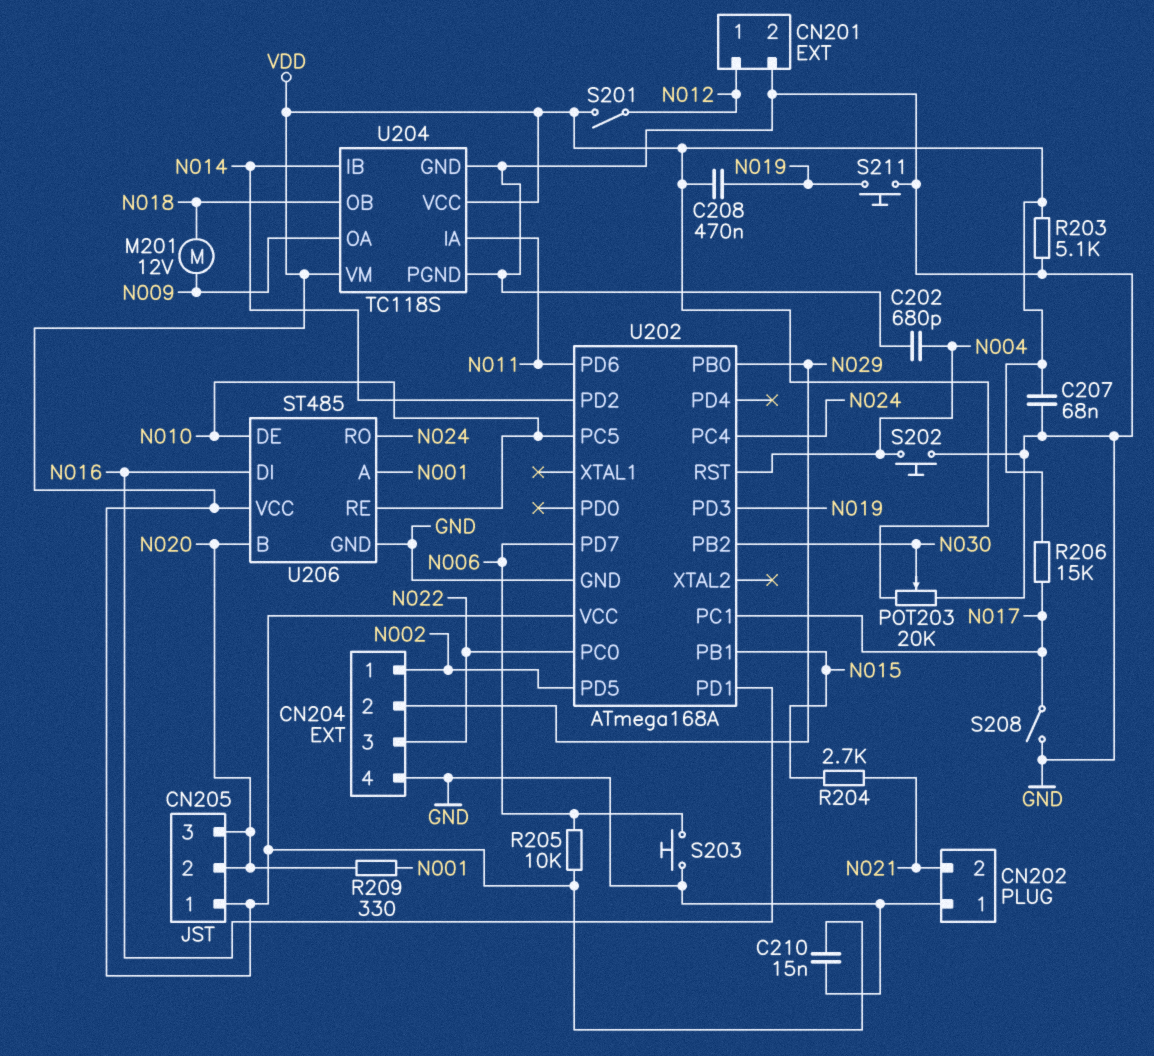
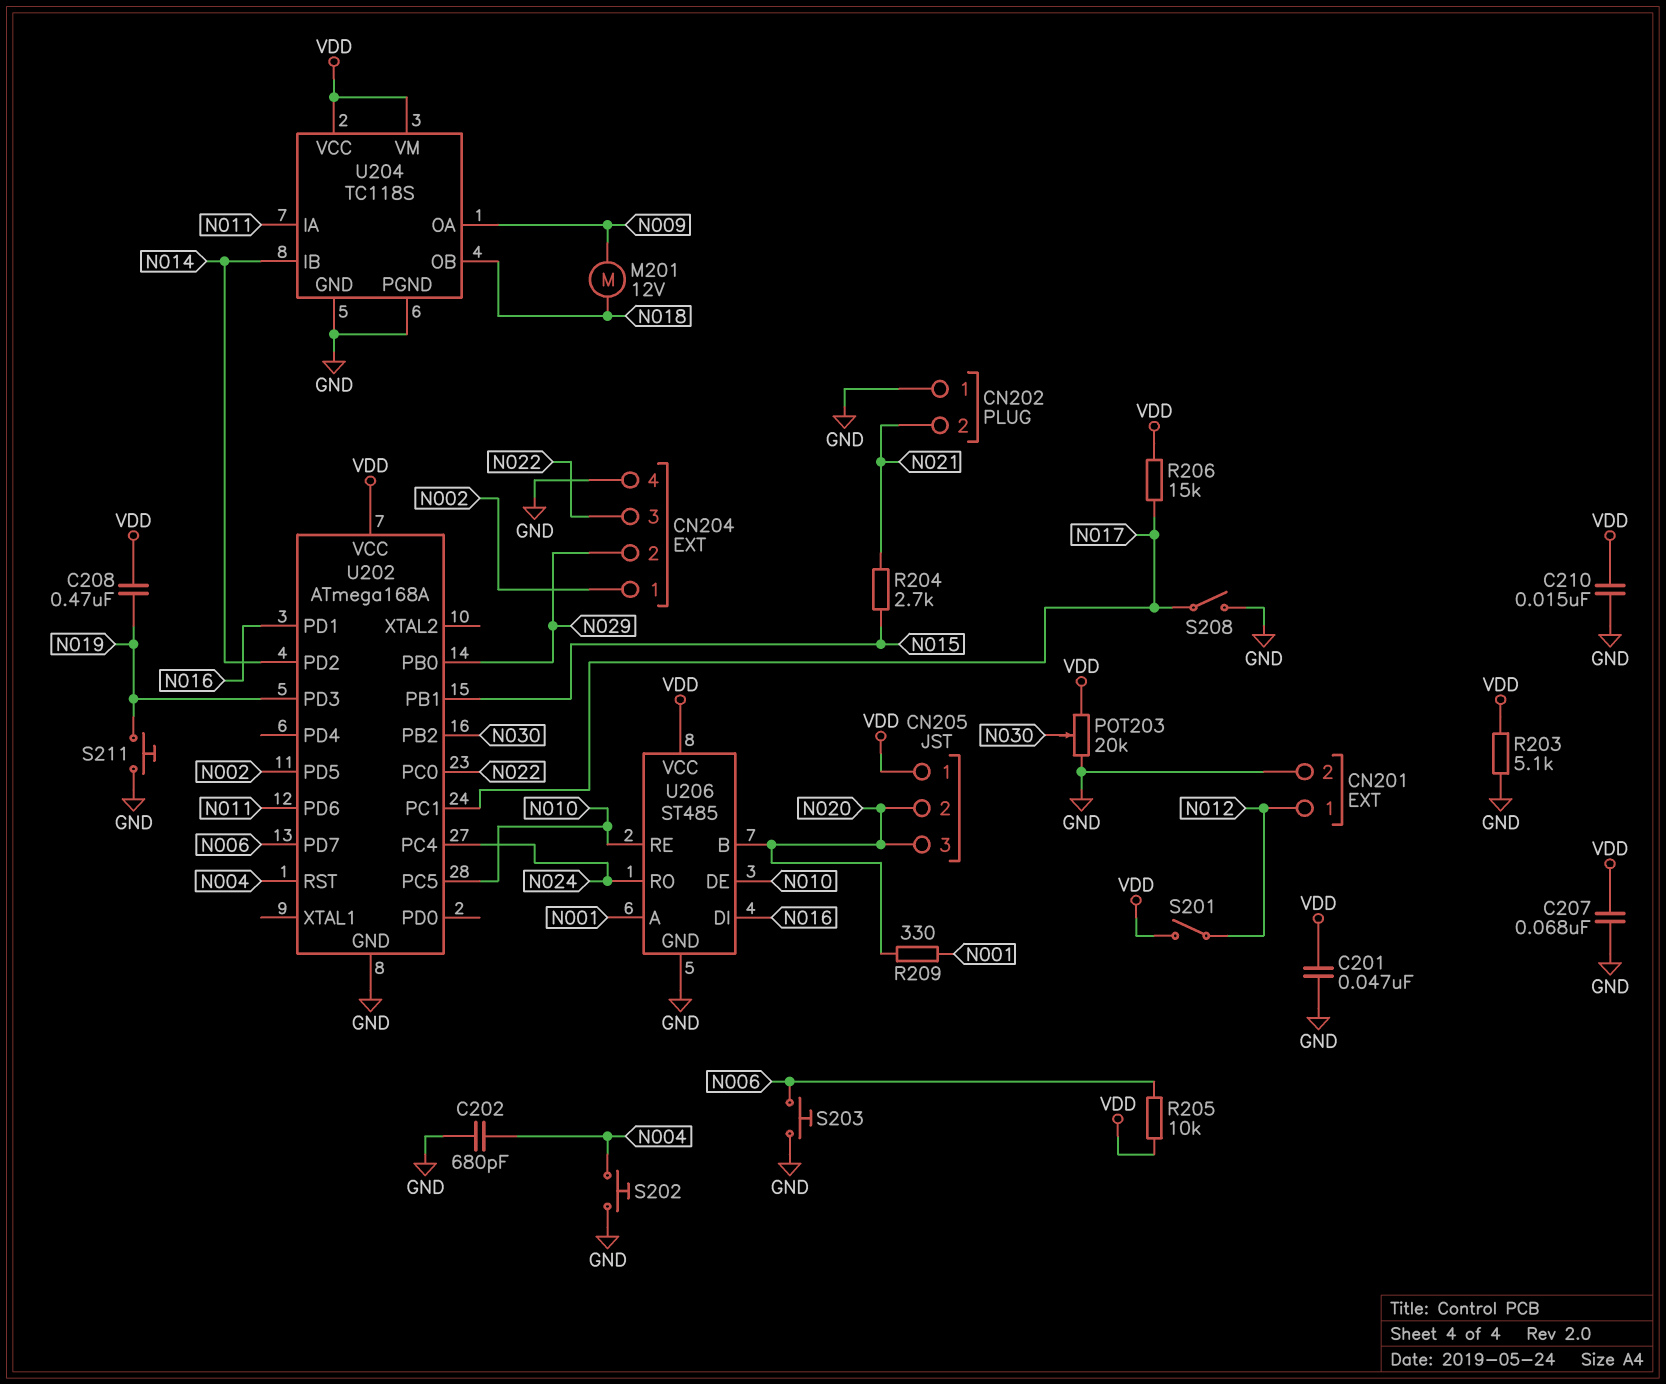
C201: none -> 47nF (GND, VDD)

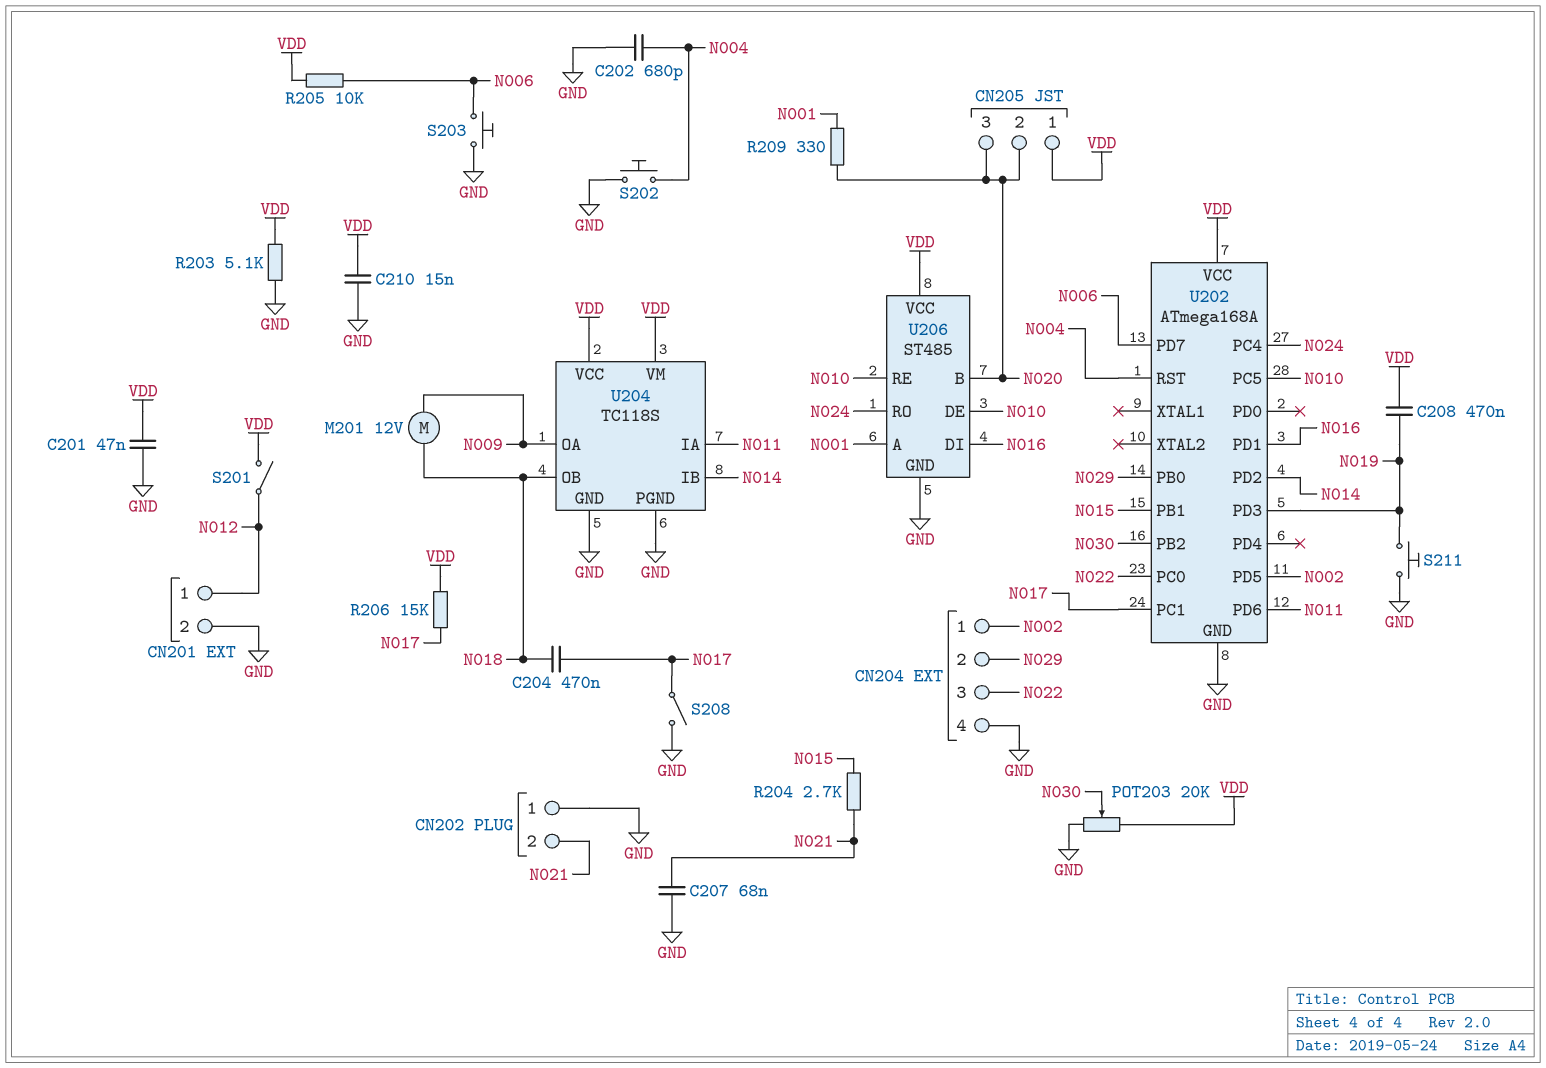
C204: none -> 470nF (N017, N018)
C207: 68nF (GND, VDD) -> 68nF (GND, N021)

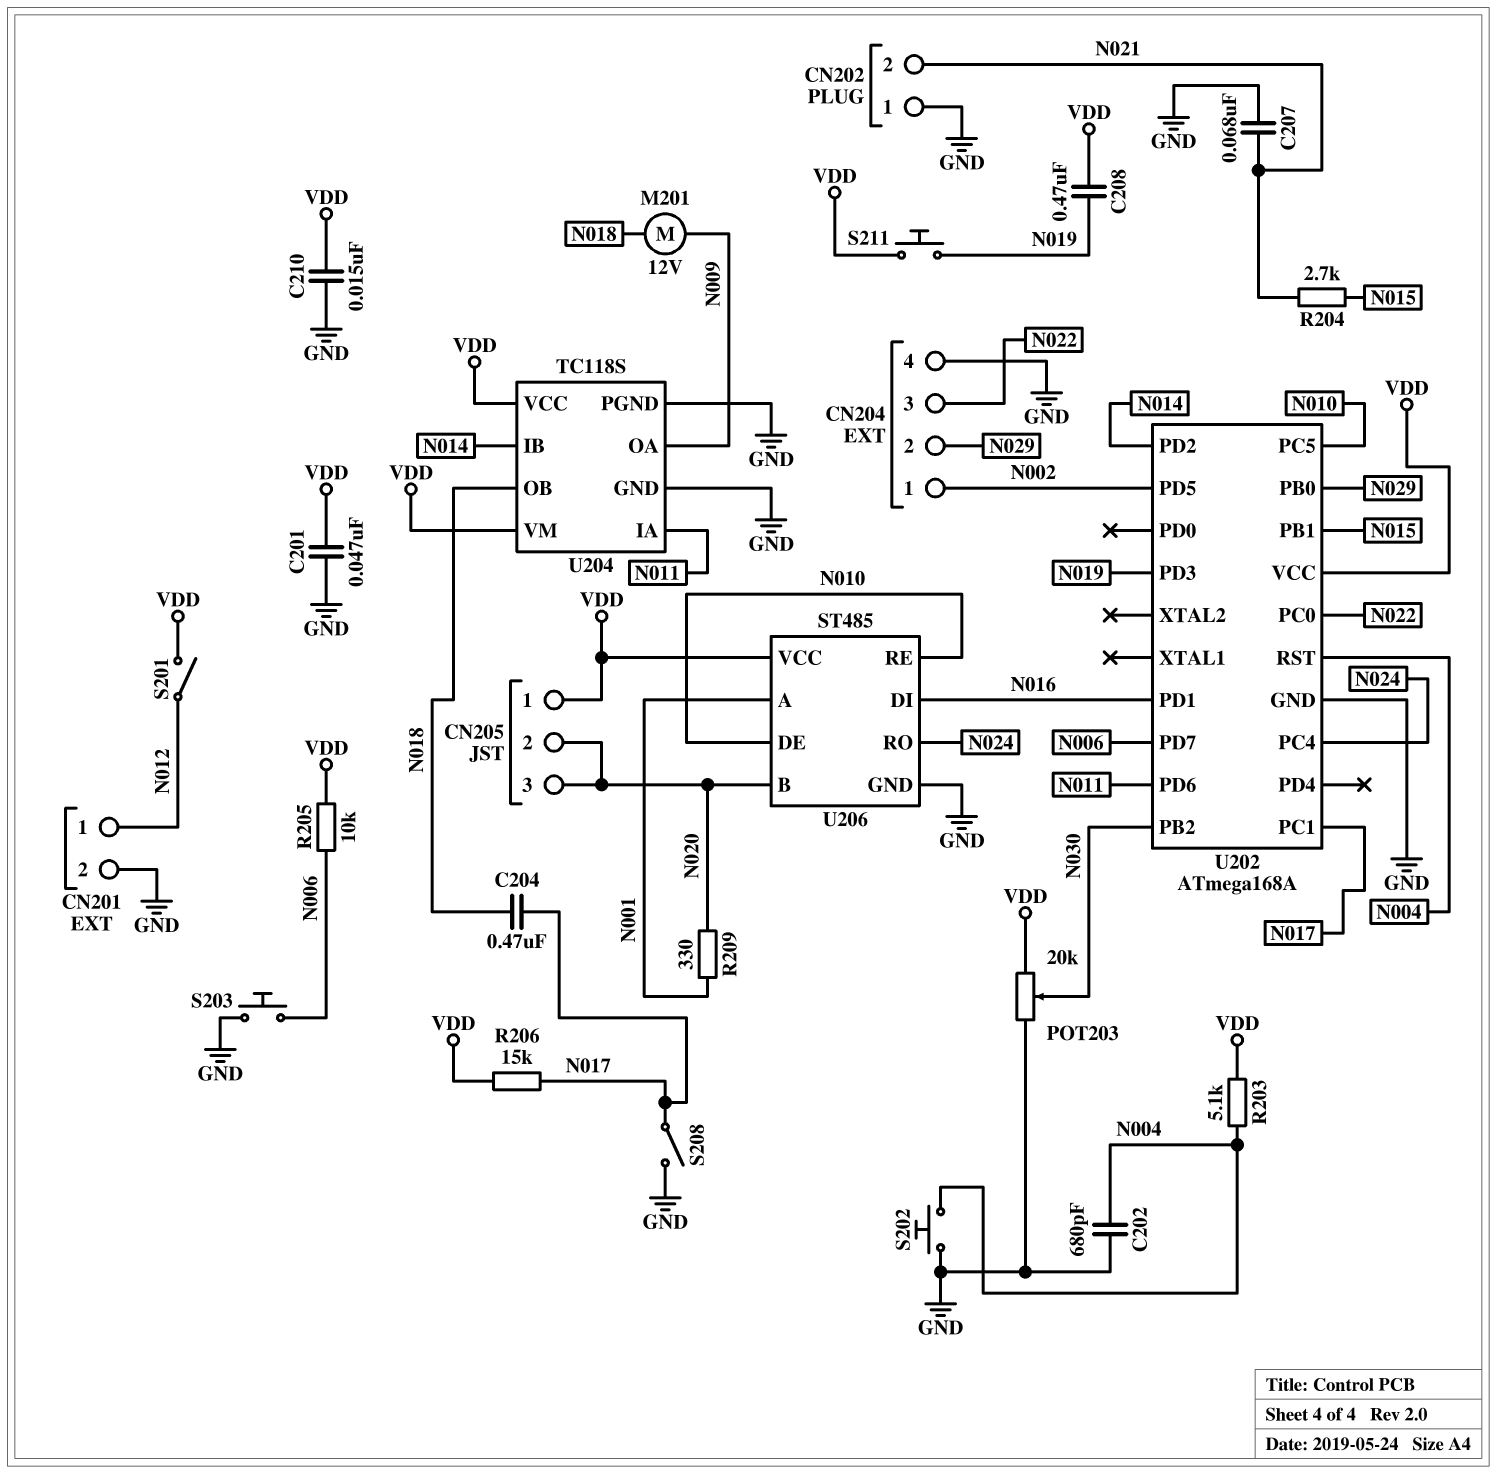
R203: 5.1k (GND, VDD) -> 5.1k (N004, VDD)
S211: button (GND, N019) -> button (N019, VDD)

